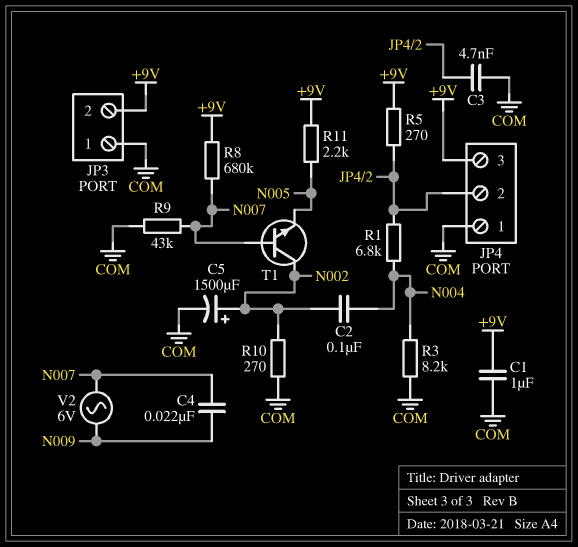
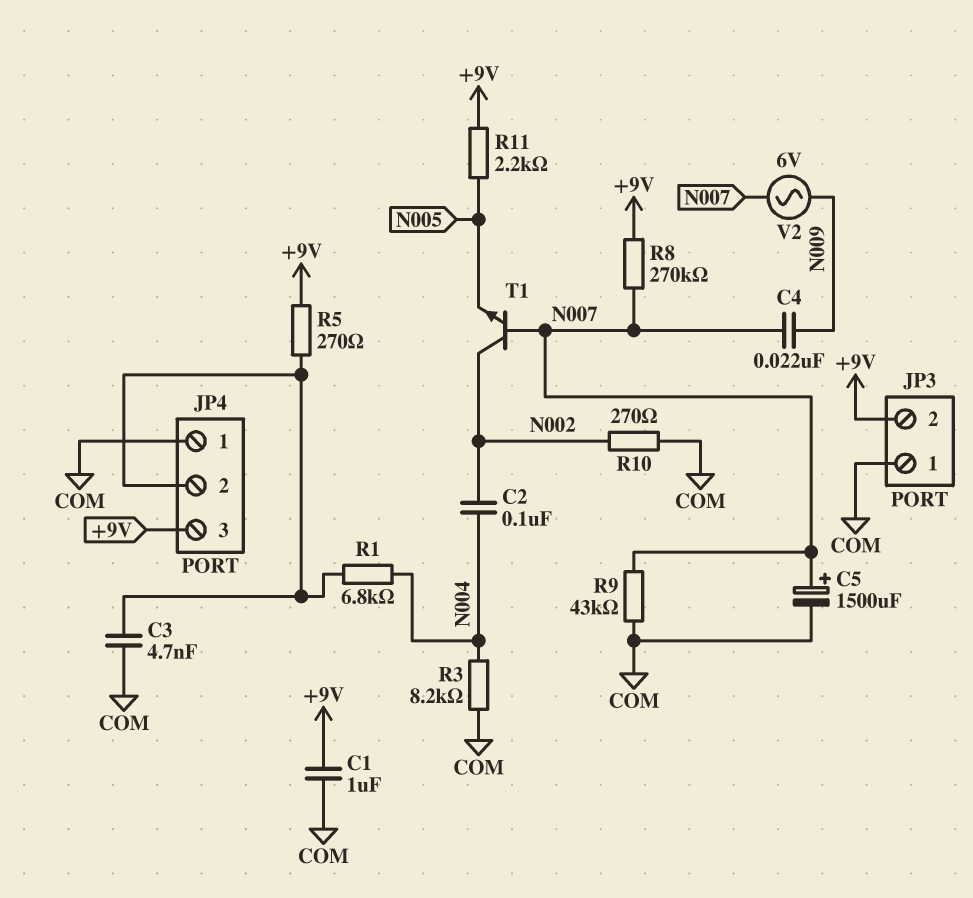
C5: 1500uF (plus N002, minus COM) -> 1500uF (plus N007, minus COM)
R8: 680k (+9V, N007) -> 270k (+9V, N007)

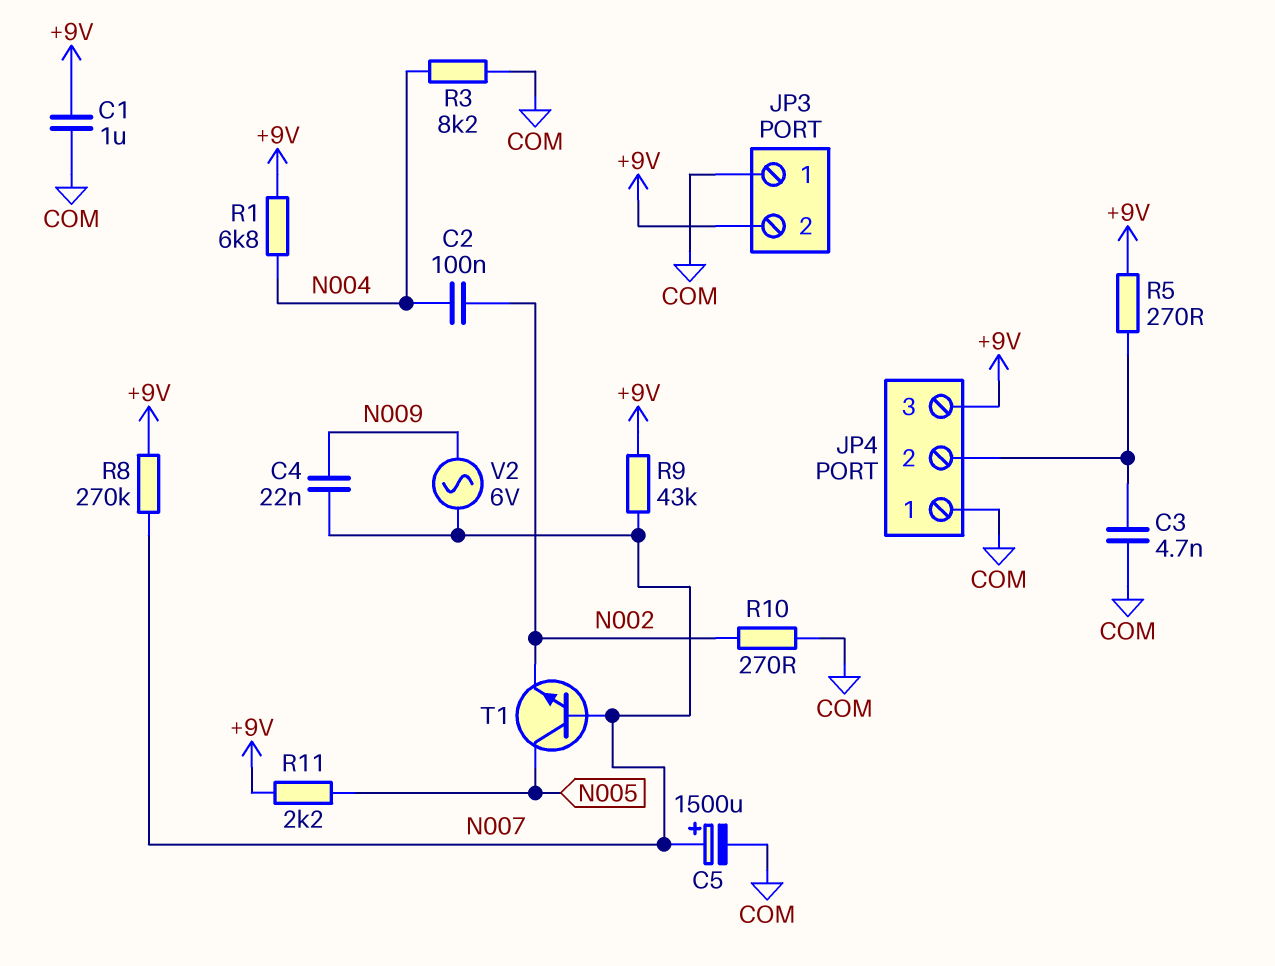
R1: 6.8k (JP4/2, N004) -> 6.8k (+9V, N004)
R9: 43k (COM, N007) -> 43k (+9V, N007)
T1: NPN (B N007, C N002, E N005) -> NPN (B N007, C N005, E N002)

